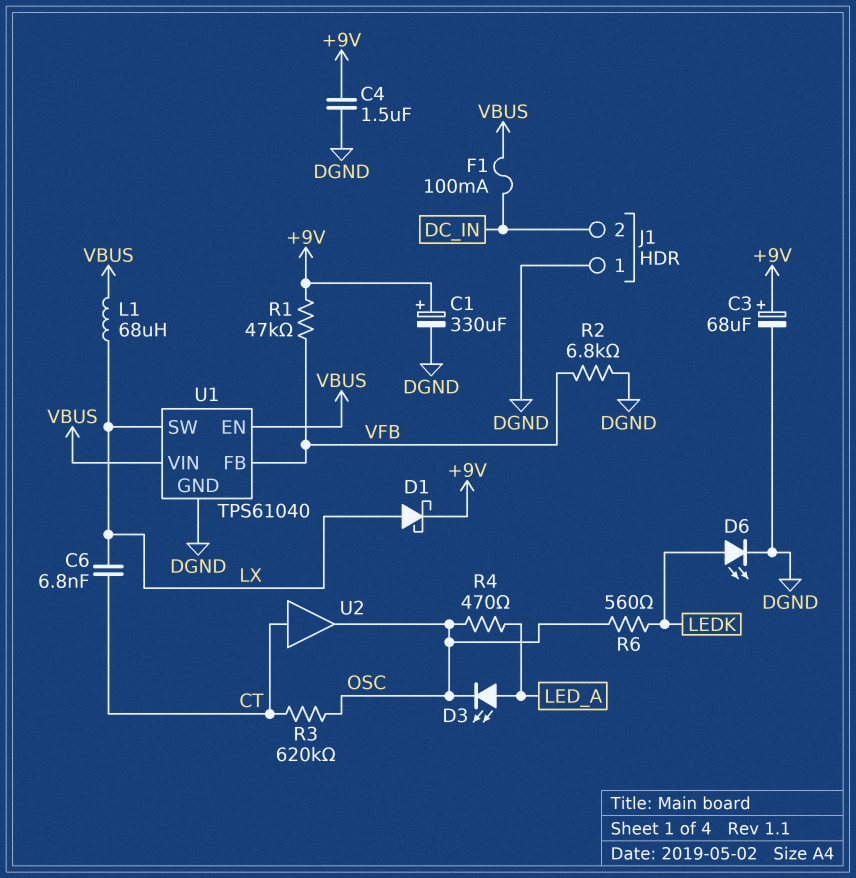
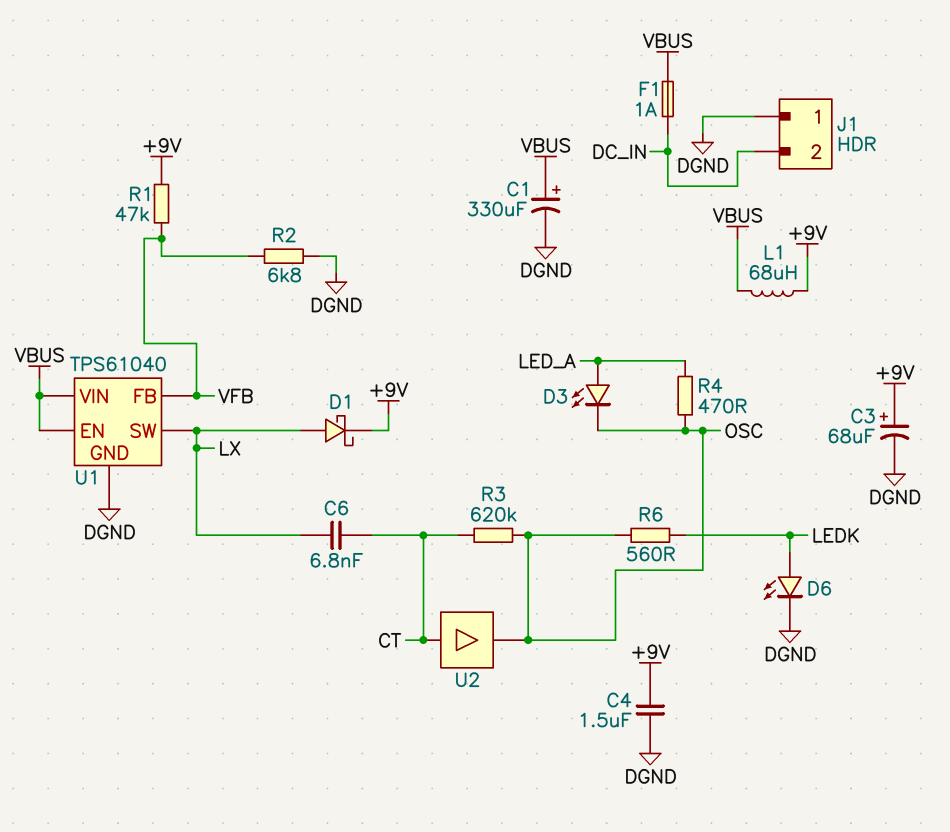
C1: 330uF (plus +9V, minus DGND) -> 330uF (plus VBUS, minus DGND)
F1: 100mA (DC_IN, VBUS) -> 1A (DC_IN, VBUS)
L1: 68uH (LX, VBUS) -> 68uH (+9V, VBUS)

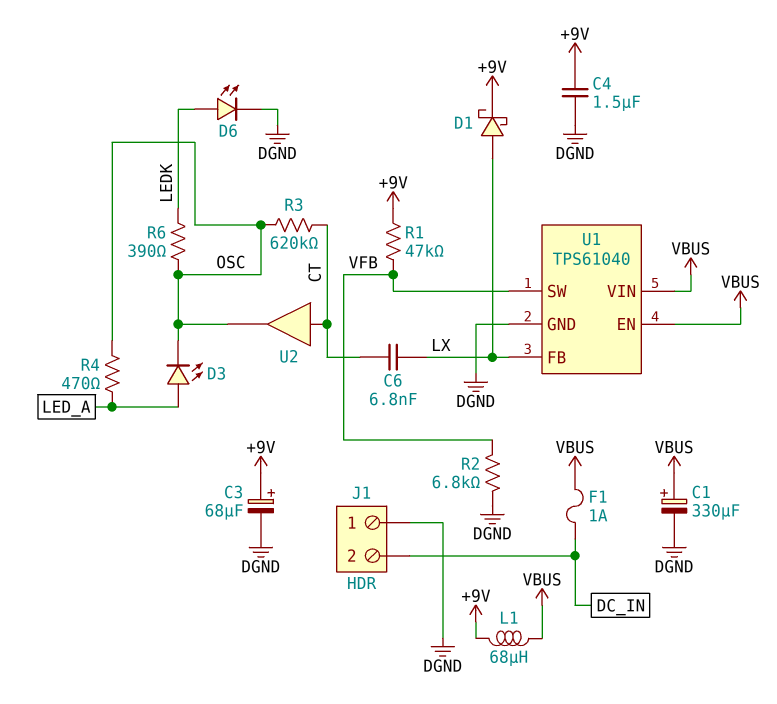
R6: 560 (LEDK, OSC) -> 390 (LEDK, OSC)
U1 pin FB: VFB -> LX
U1 pin SW: LX -> VFB

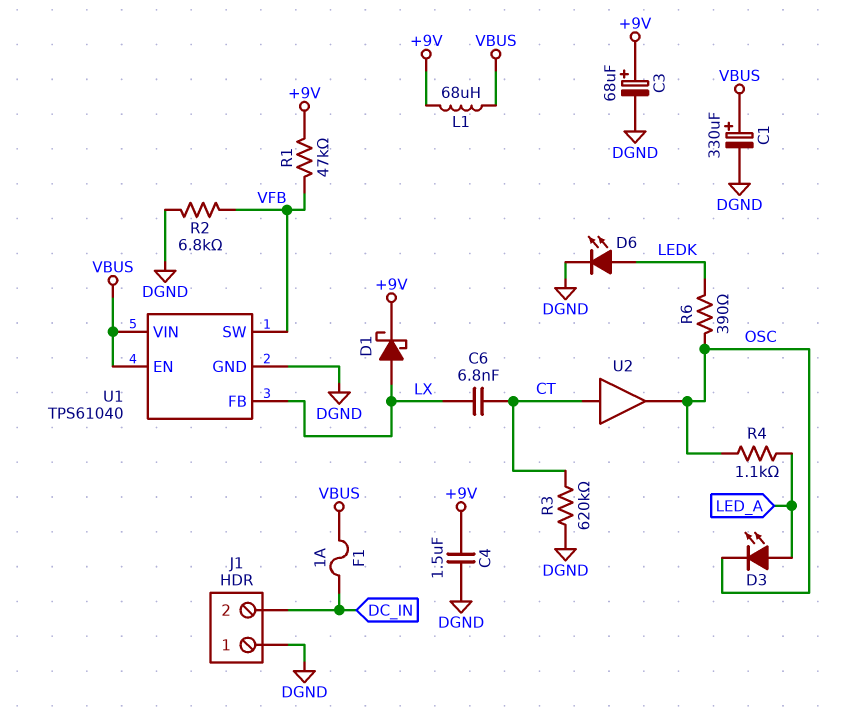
R3: 620k (CT, OSC) -> 620k (CT, DGND)
R4: 470 (LED_A, OSC) -> 1.1k (LED_A, OSC)

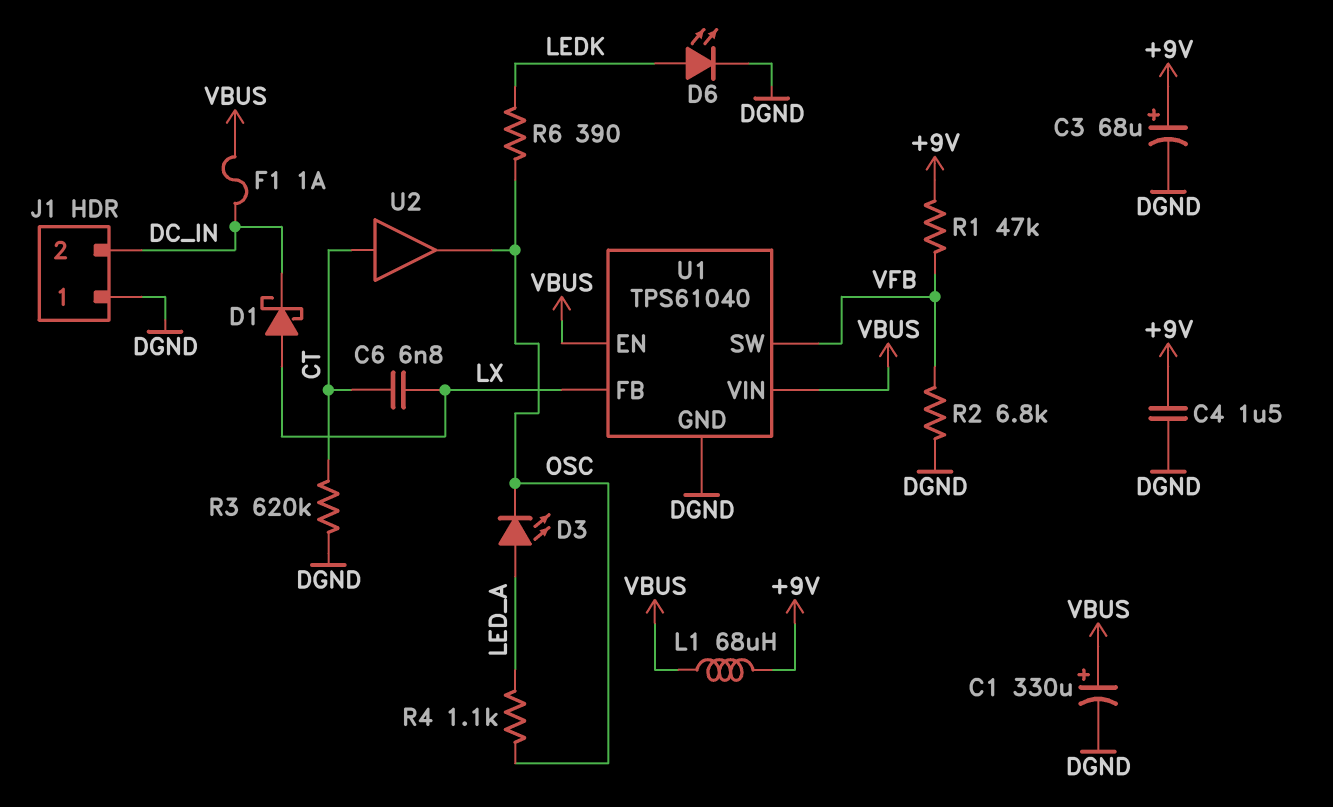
D1: schottky (A LX, K +9V) -> schottky (A LX, K DC_IN)

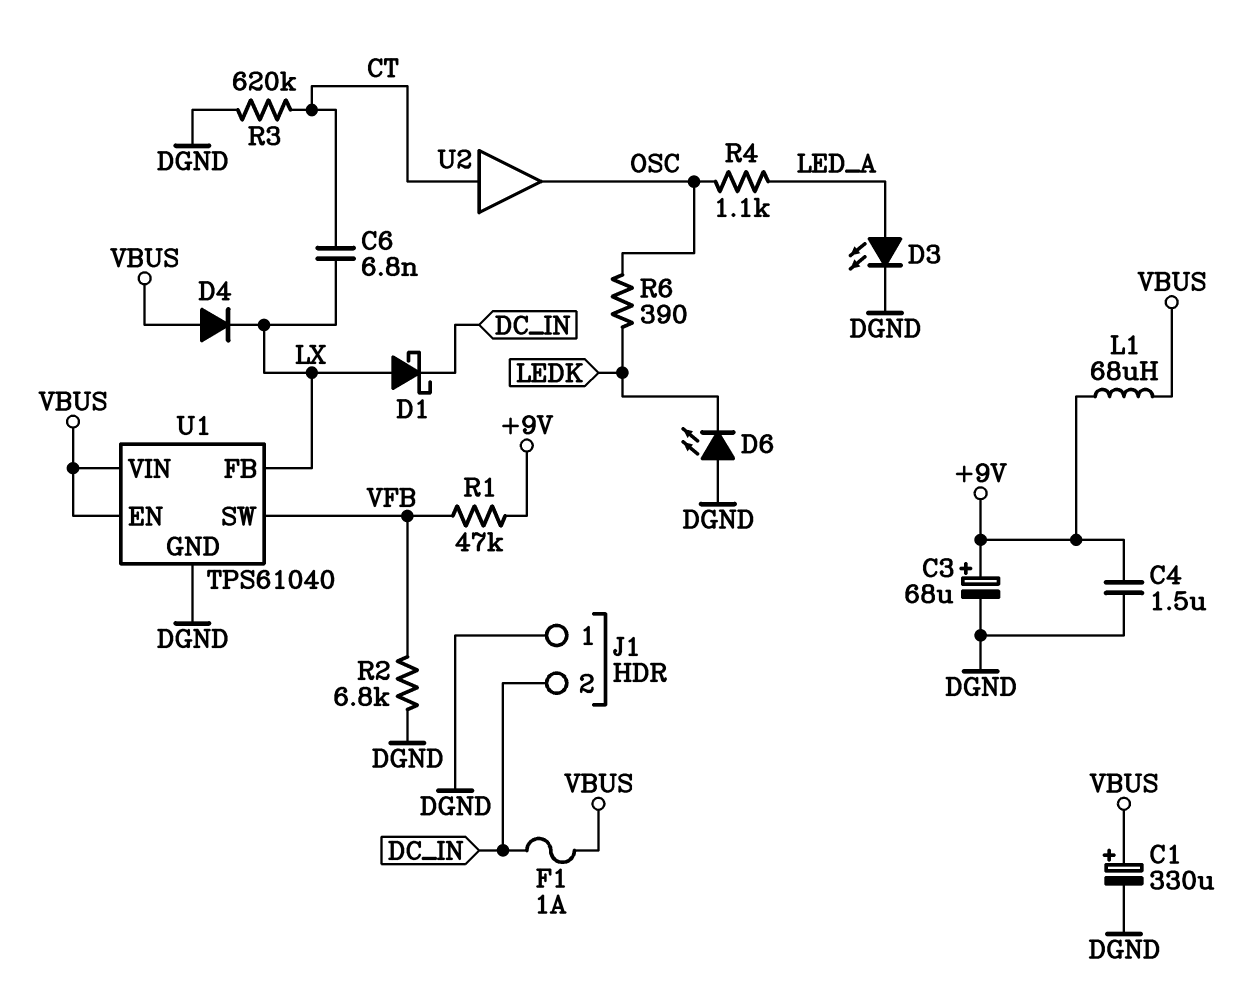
D3: LED (A LED_A, K OSC) -> LED (A LED_A, K DGND)
D4: none -> diode (A VBUS, K LX)
D6: LED (A LEDK, K DGND) -> LED (A DGND, K LEDK)

